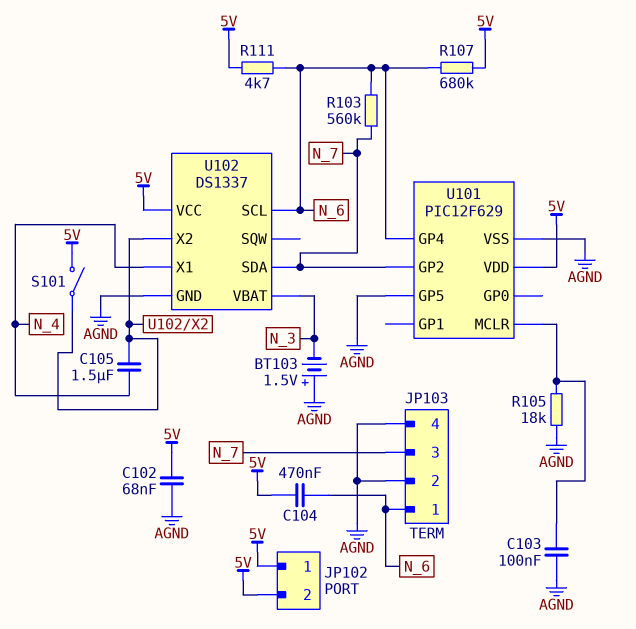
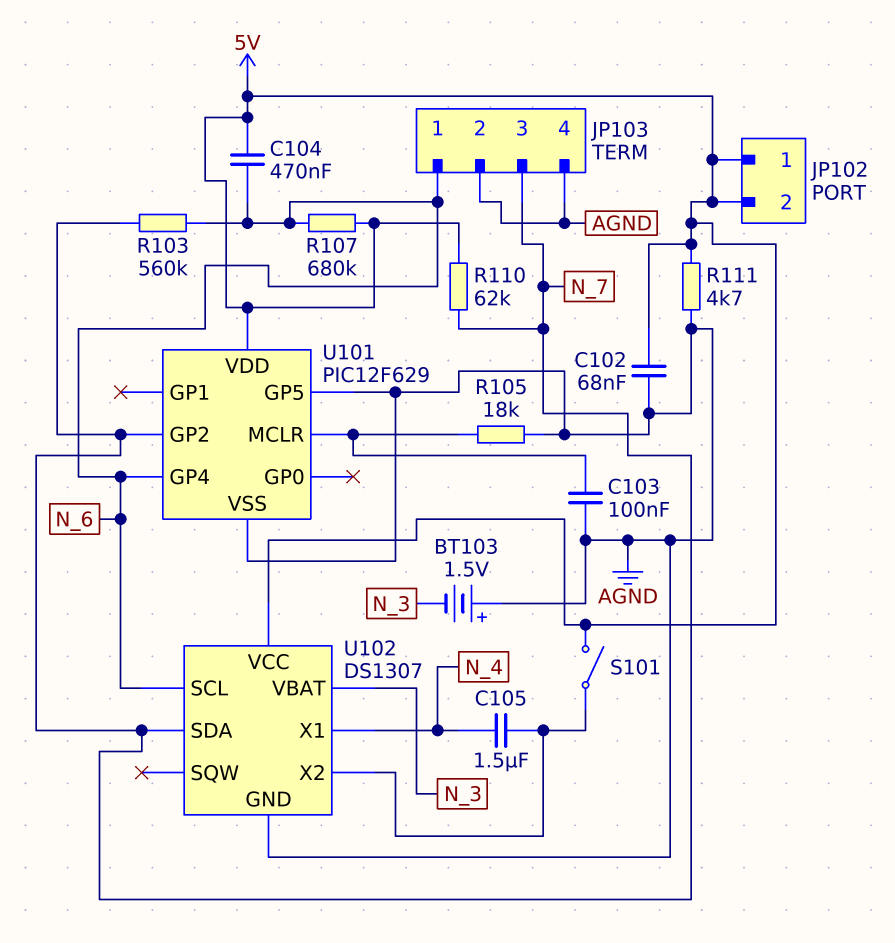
R110: none -> 62k (5V, N_7)
R111: 4.7k (5V, N_6) -> 4.7k (5V, AGND)
U102: DS1337 -> DS1307

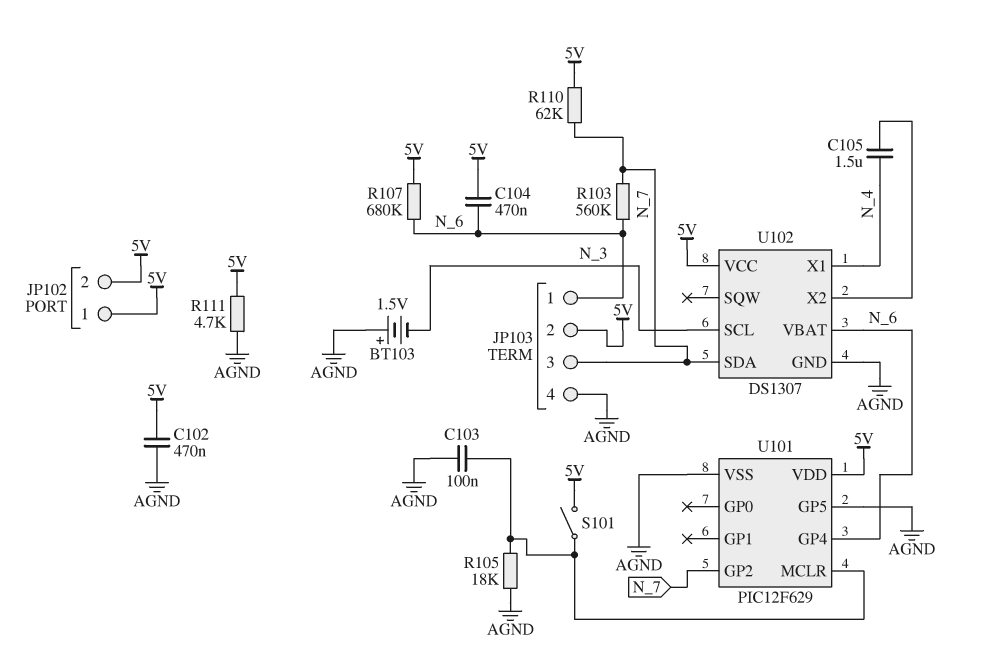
C102: 68nF (5V, AGND) -> 470nF (5V, AGND)
JP103 pin 2: AGND -> 5V
S101: switch (5V, U102/X2) -> switch (5V, U101/MCLR)
U102 pin SCL: N_6 -> N_3
U102 pin VBAT: N_3 -> N_6

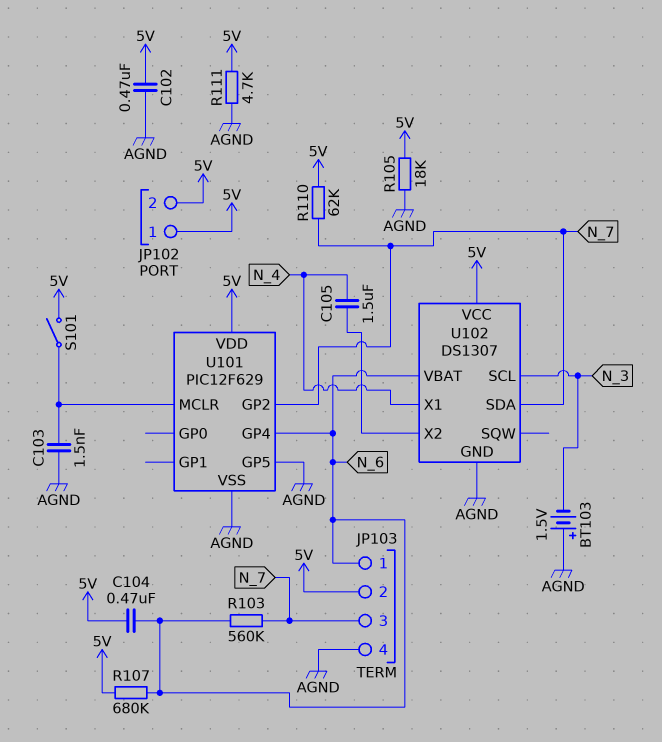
C103: 100nF (AGND, U101/MCLR) -> 1.5nF (AGND, U101/MCLR)
R105: 18k (AGND, U101/MCLR) -> 18k (5V, AGND)

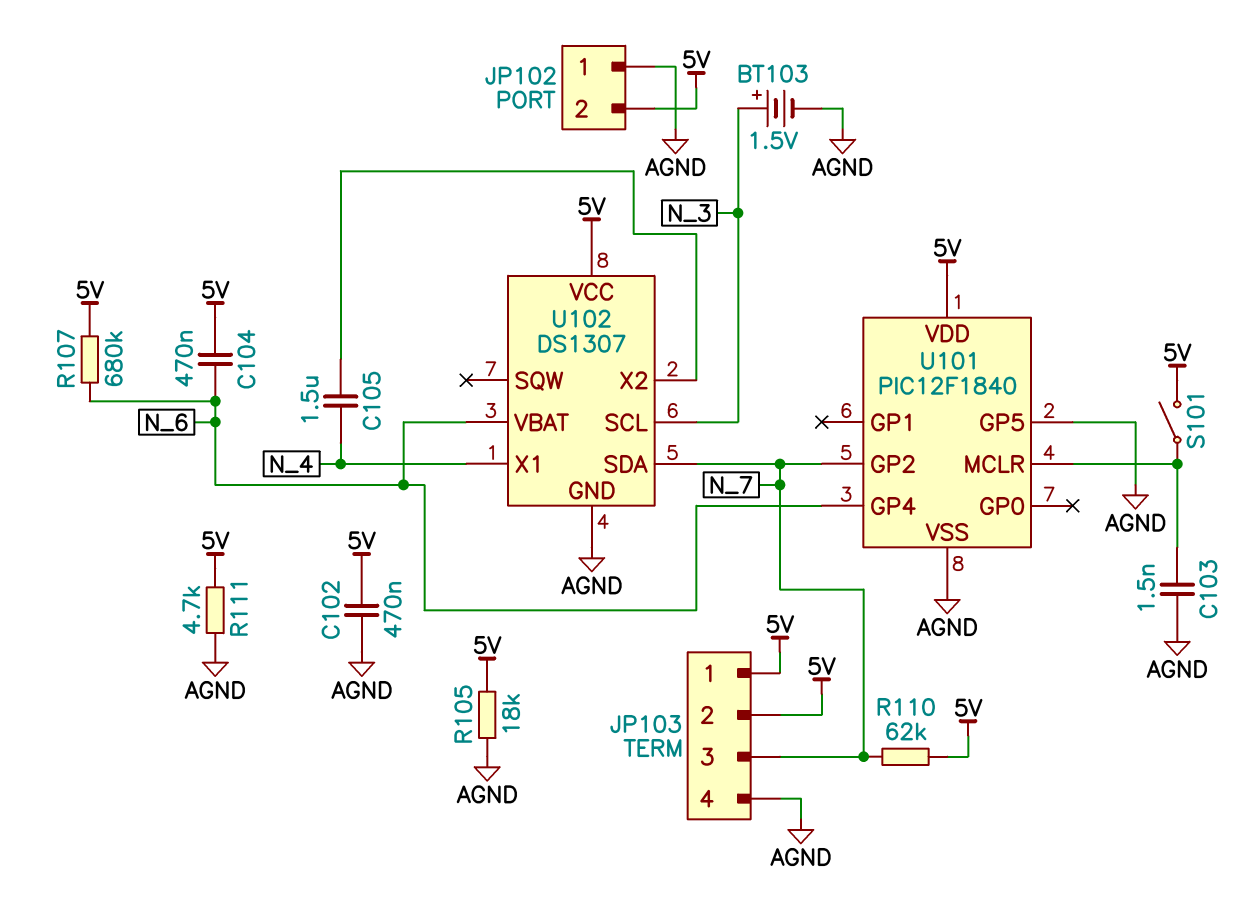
BT103: 1.5V (plus AGND, minus N_3) -> 1.5V (plus N_3, minus AGND)
JP102 pin 1: 5V -> AGND
JP103 pin 1: N_6 -> 5V
R103: 560k (N_6, N_7) -> none
U101: PIC12F629 -> PIC12F1840

